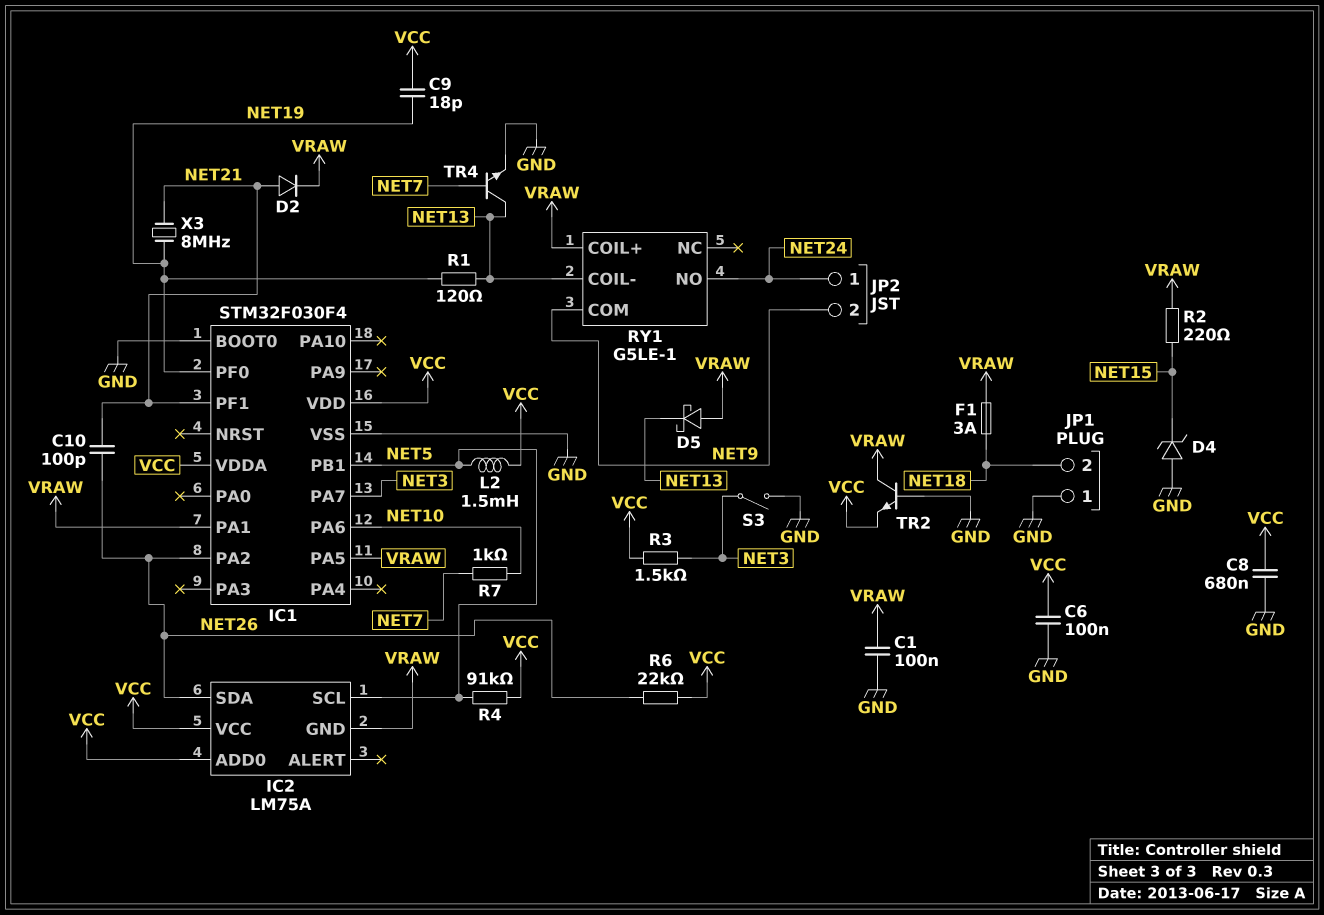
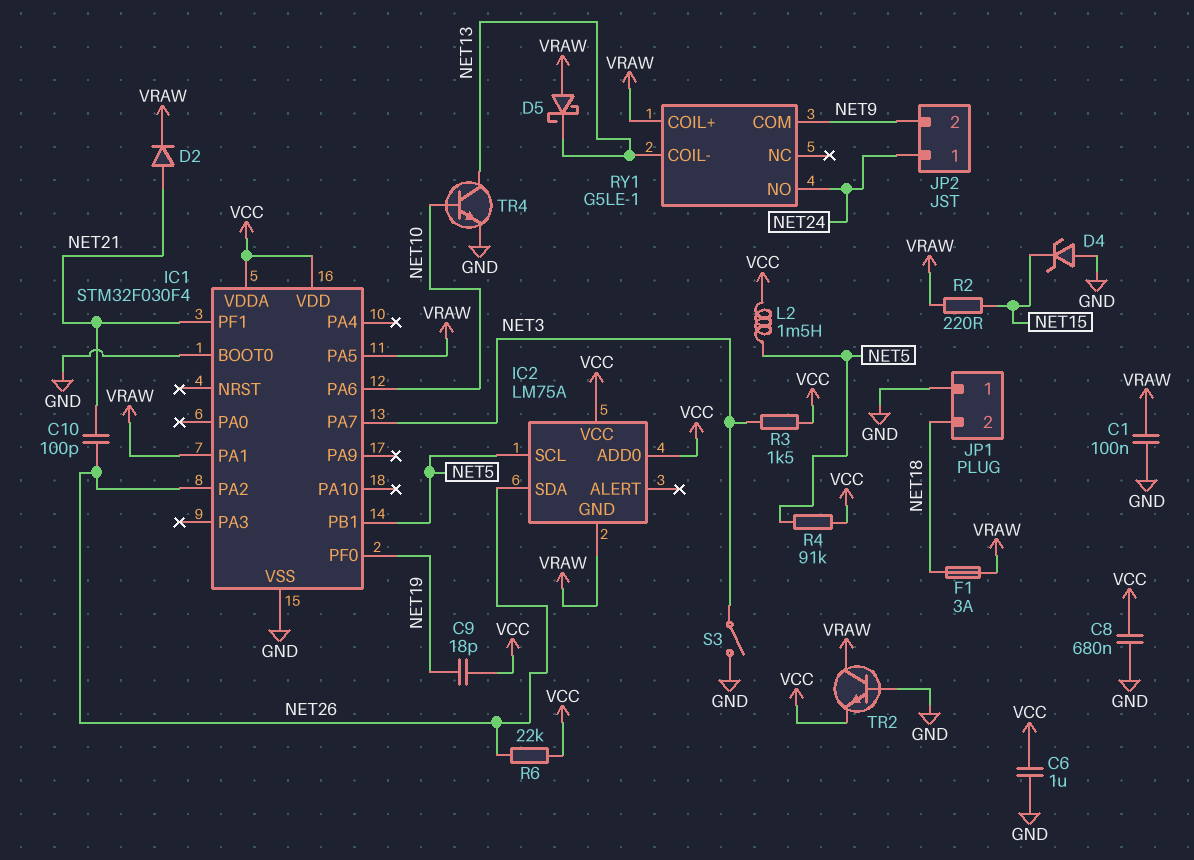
C6: 100nF (GND, VCC) -> 1uF (GND, VCC)
R1: 120 (NET13, NET19) -> none
R7: 1k (NET7, NET10) -> none
TR4: NPN (B NET7, C NET13, E GND) -> NPN (B NET10, C NET13, E GND)
X3: 8MHz (NET19, NET21) -> none

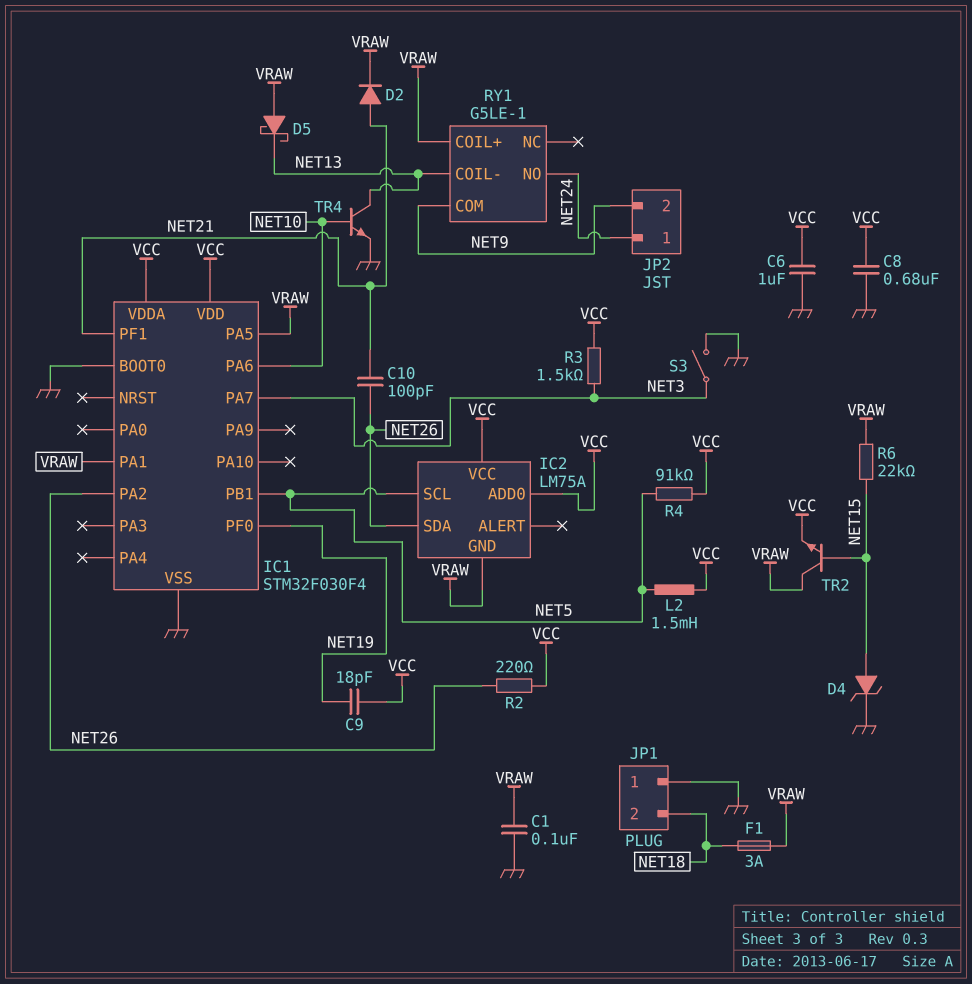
D4: zener (A GND, K NET15) -> zener (A NET15, K GND)
R2: 220 (NET15, VRAW) -> 220 (NET26, VCC)
R6: 22k (NET26, VCC) -> 22k (NET15, VRAW)
TR2: NPN (B GND, C VRAW, E VCC) -> NPN (B NET15, C VRAW, E VCC)

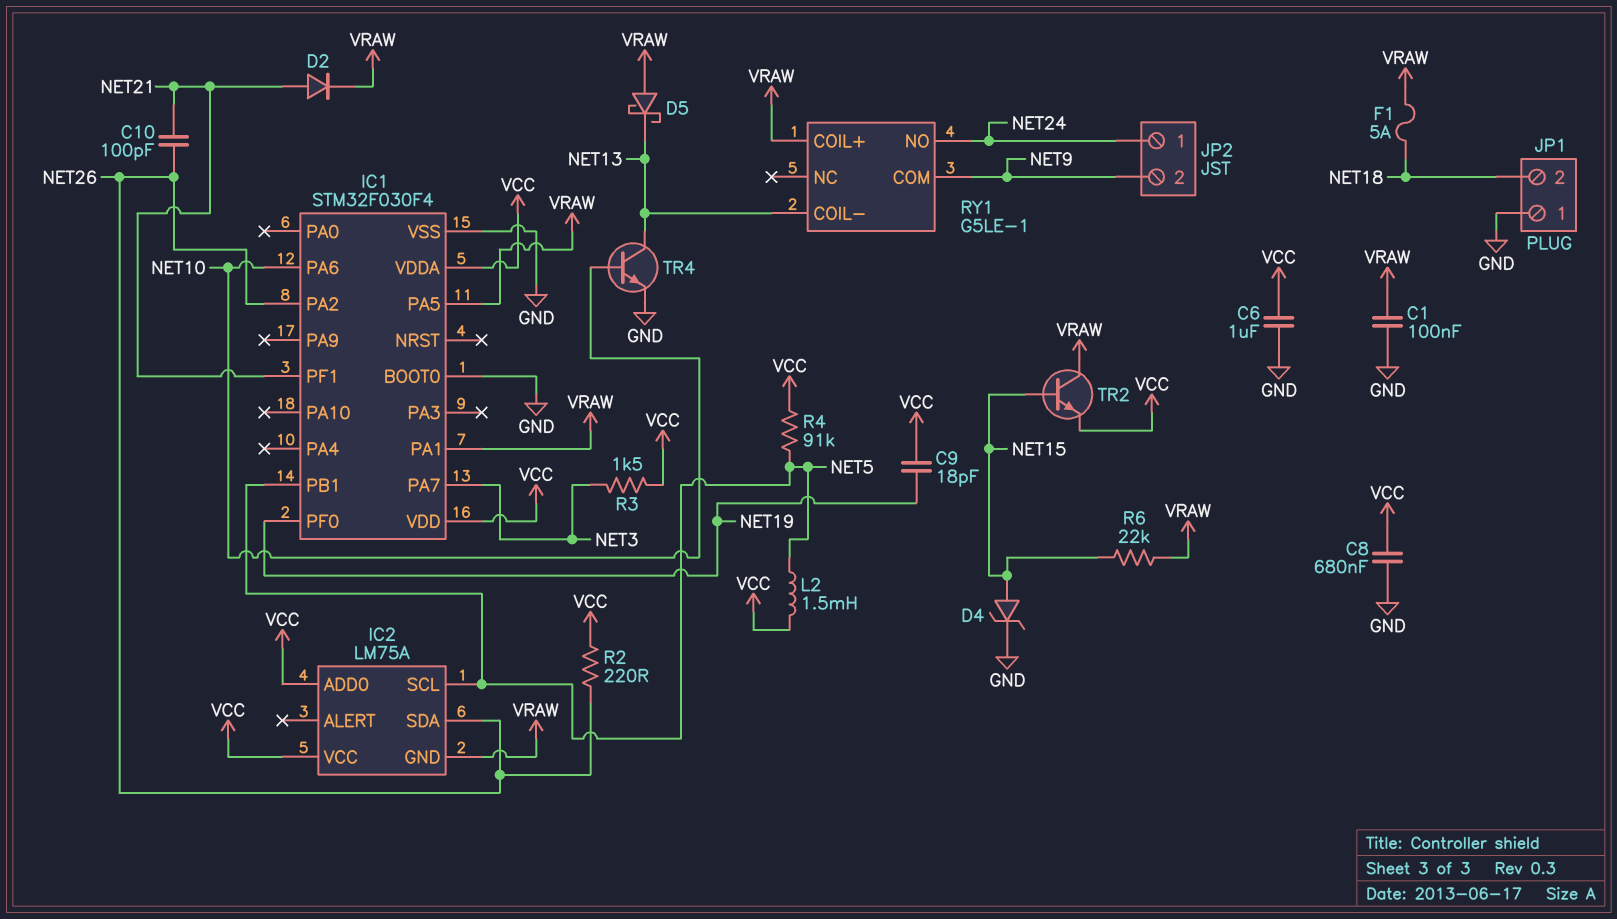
F1: 3A (NET18, VRAW) -> 5A (NET18, VRAW)
S3: switch (GND, NET3) -> none

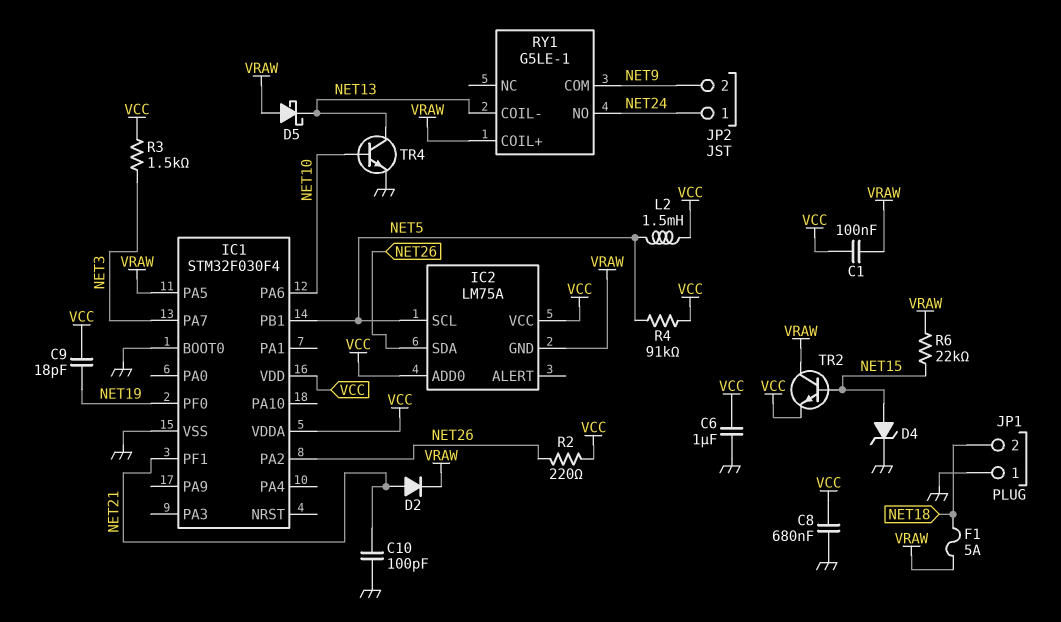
C1: 100nF (GND, VRAW) -> 100nF (VCC, VRAW)
C10: 100pF (NET21, NET26) -> 100pF (GND, NET21)
IC1 pin PA1: VRAW -> none

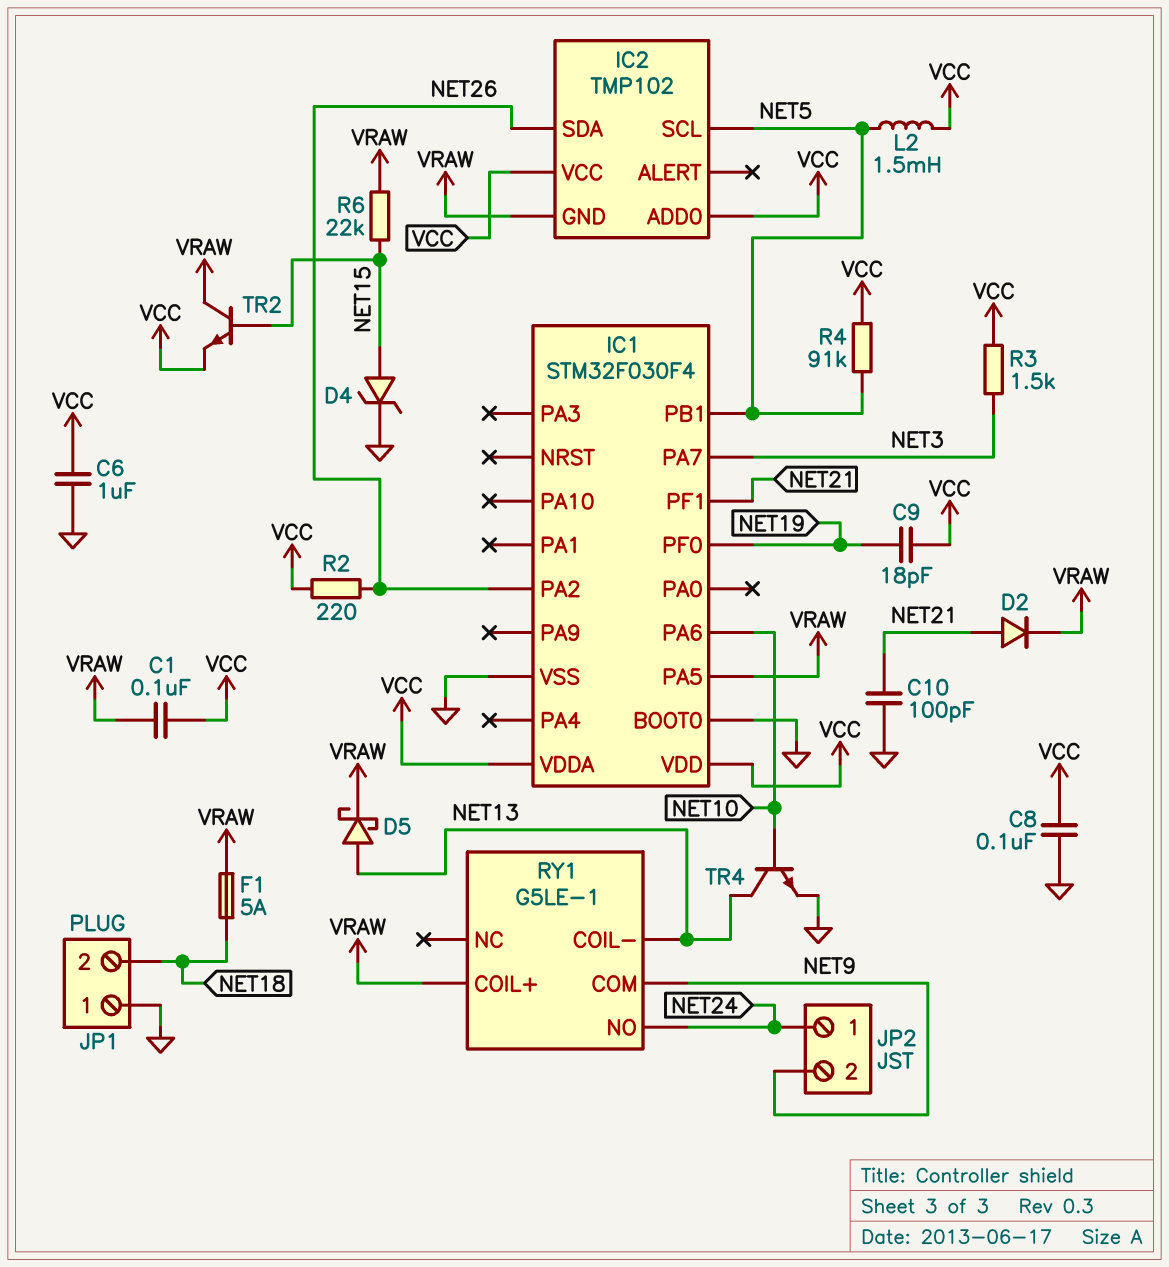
C8: 680nF (GND, VCC) -> 100nF (GND, VCC)
D5: schottky (A VRAW, K NET13) -> schottky (A NET13, K VRAW)
IC2: LM75A -> TMP102

